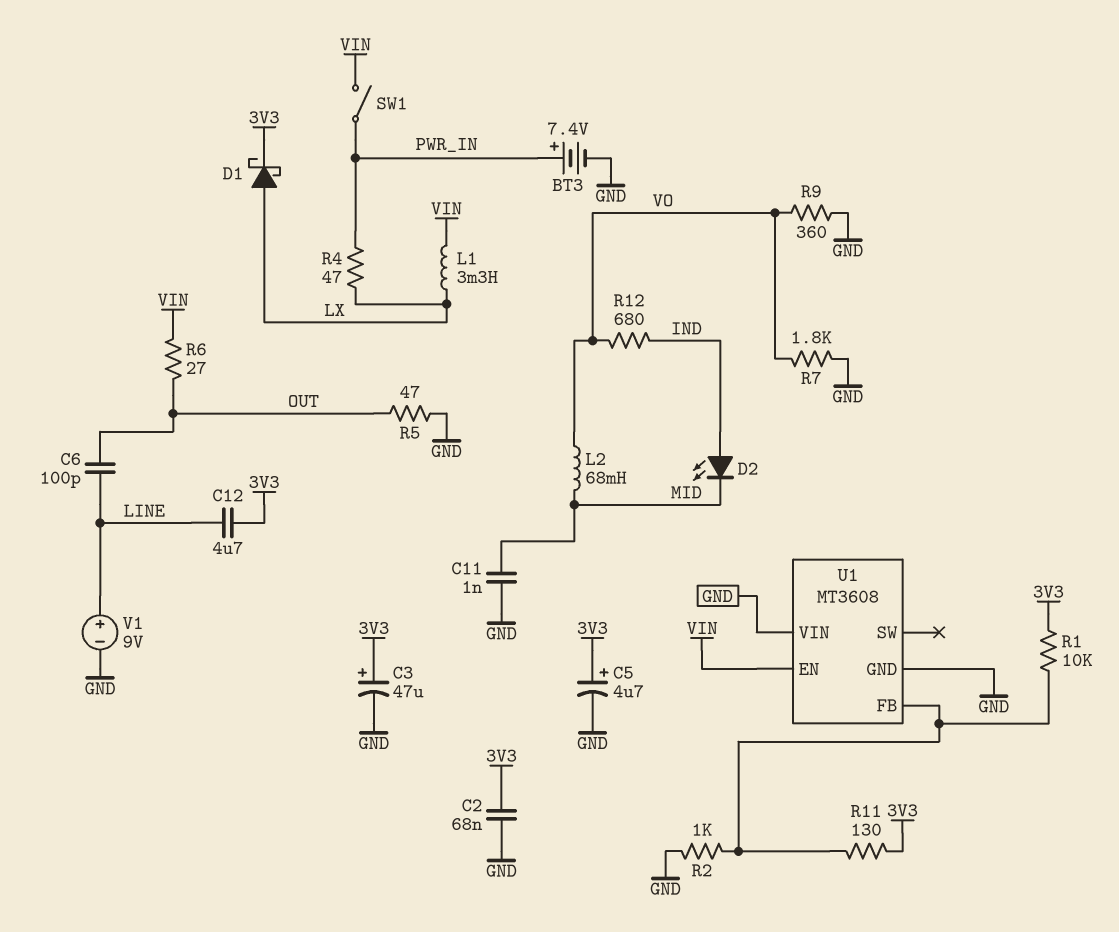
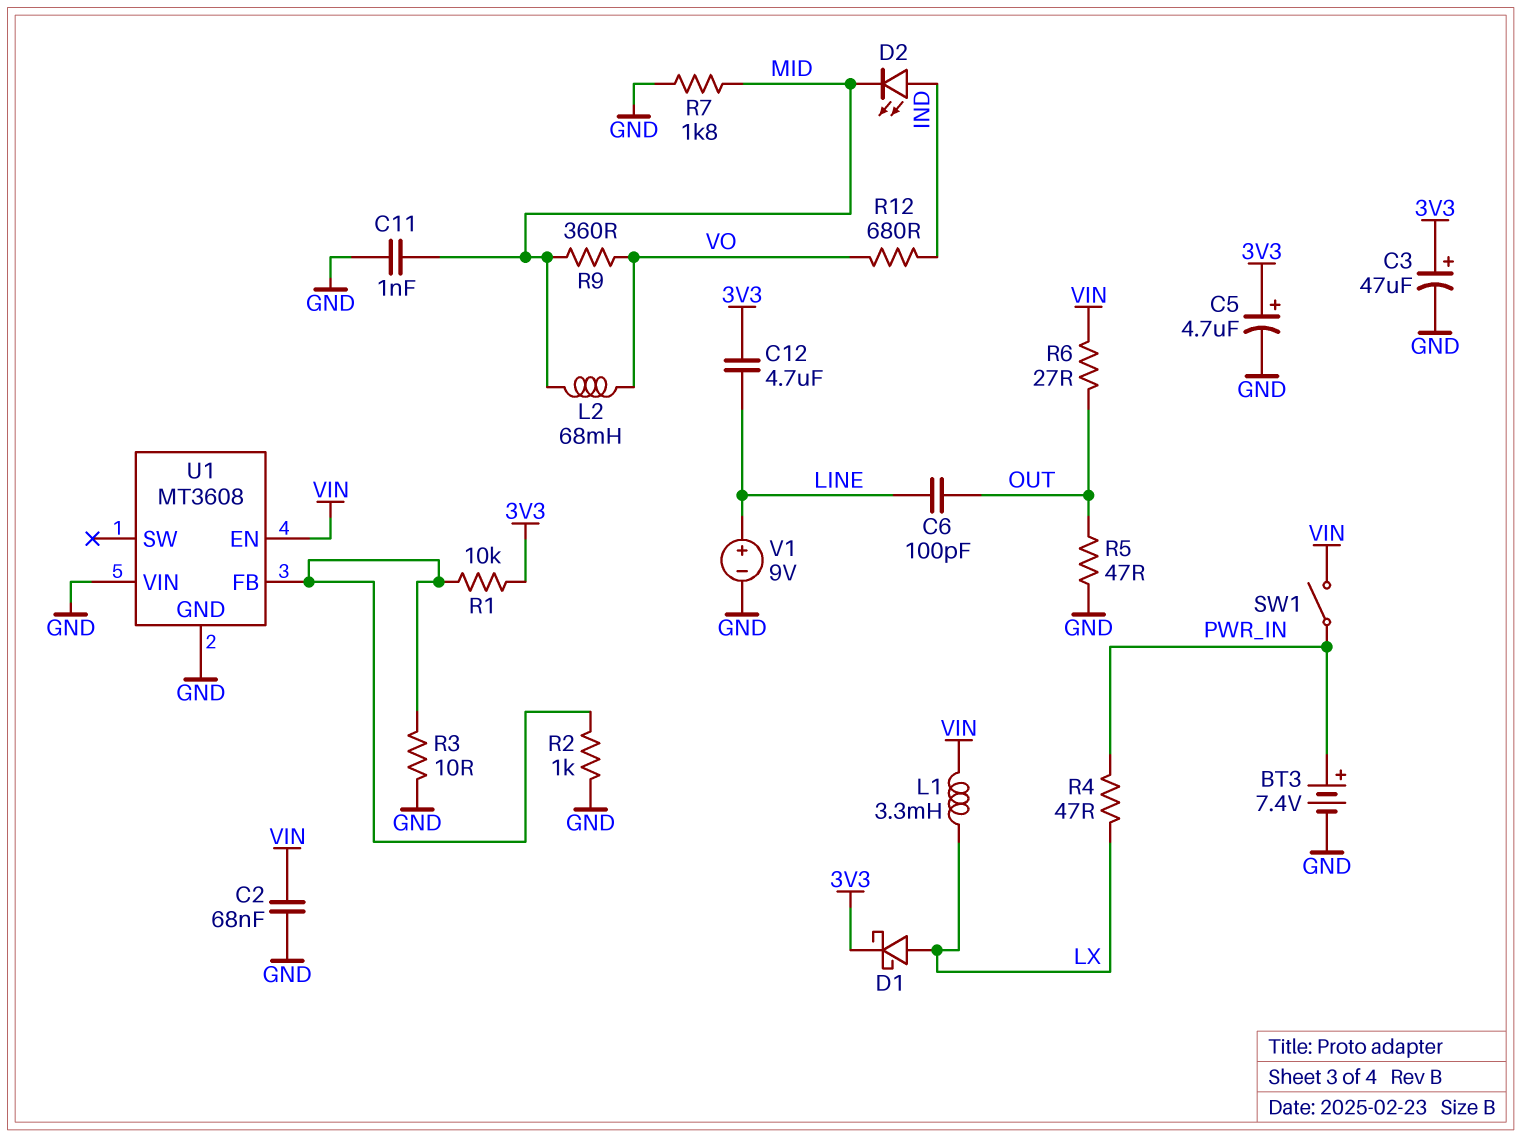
C2: 68nF (3V3, GND) -> 68nF (GND, VIN)
R3: none -> 10 (GND, U1/FB)
R7: 1.8k (GND, VO) -> 1.8k (GND, MID)
R9: 360 (GND, VO) -> 360 (MID, VO)
R11: 130 (3V3, U1/FB) -> none

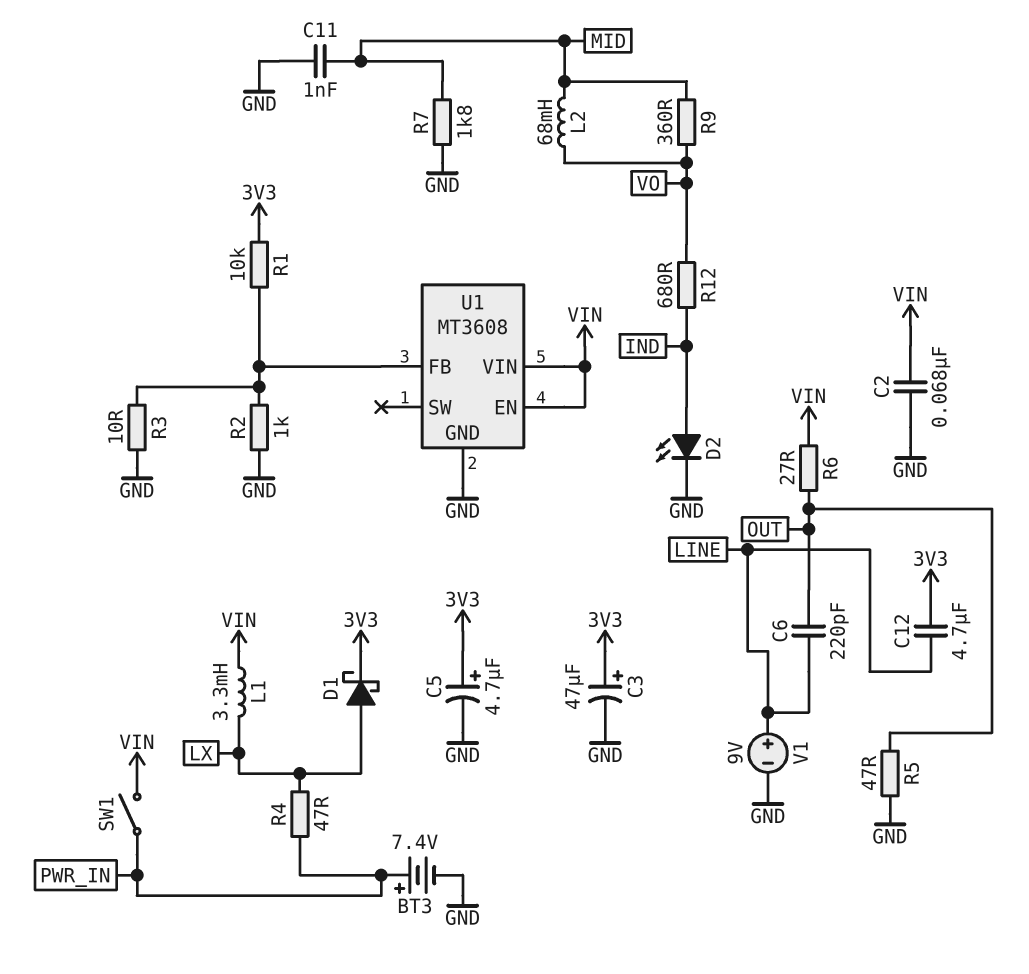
C6: 100pF (LINE, OUT) -> 220pF (LINE, OUT)
D2: LED (A IND, K MID) -> LED (A IND, K GND)
U1 pin VIN: GND -> VIN

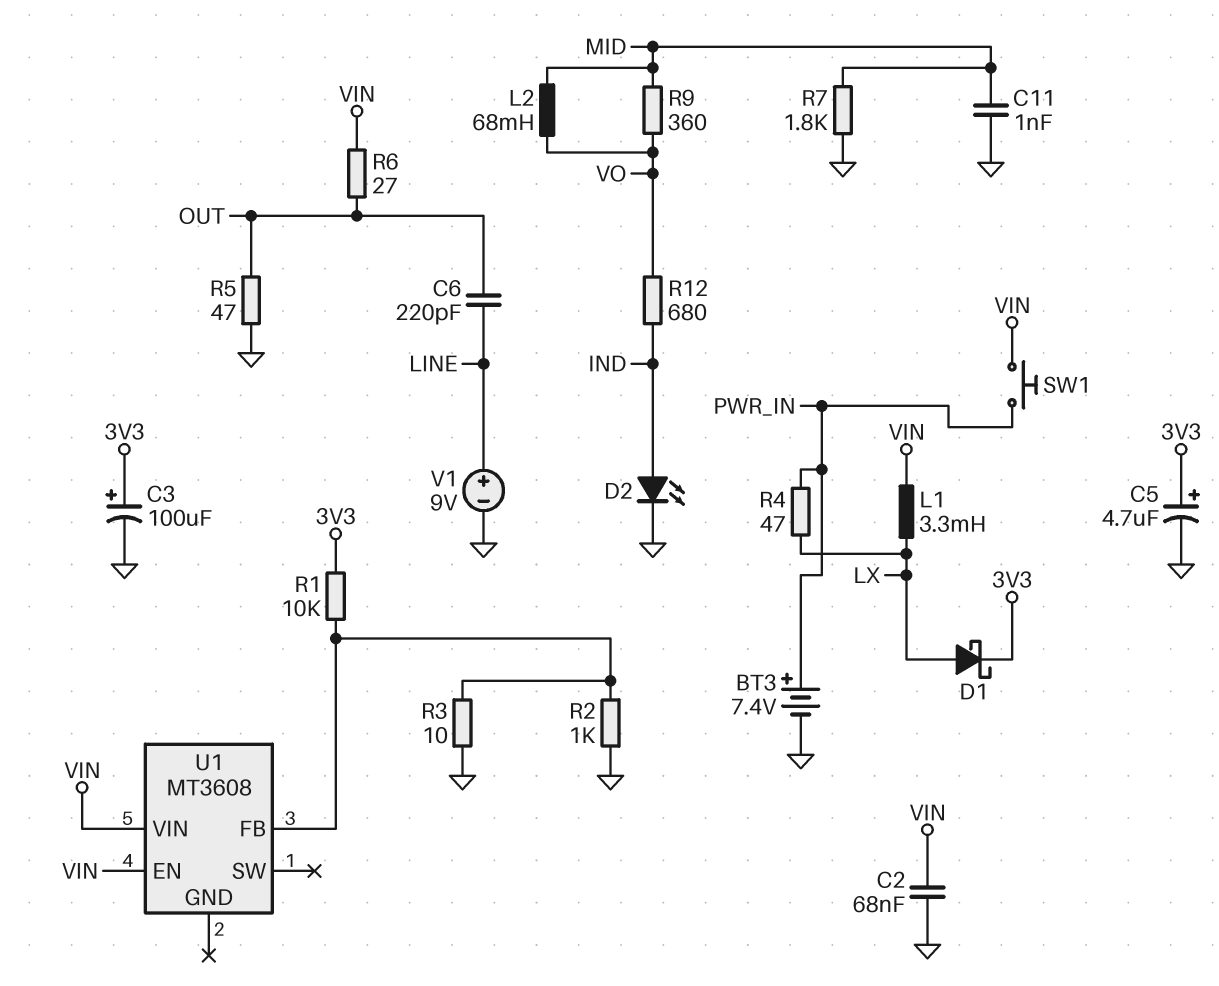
C3: 47uF (plus 3V3, minus GND) -> 100uF (plus 3V3, minus GND)
C12: 4.7uF (3V3, LINE) -> none
SW1: switch (PWR_IN, VIN) -> button (PWR_IN, VIN)
U1 pin GND: GND -> none

